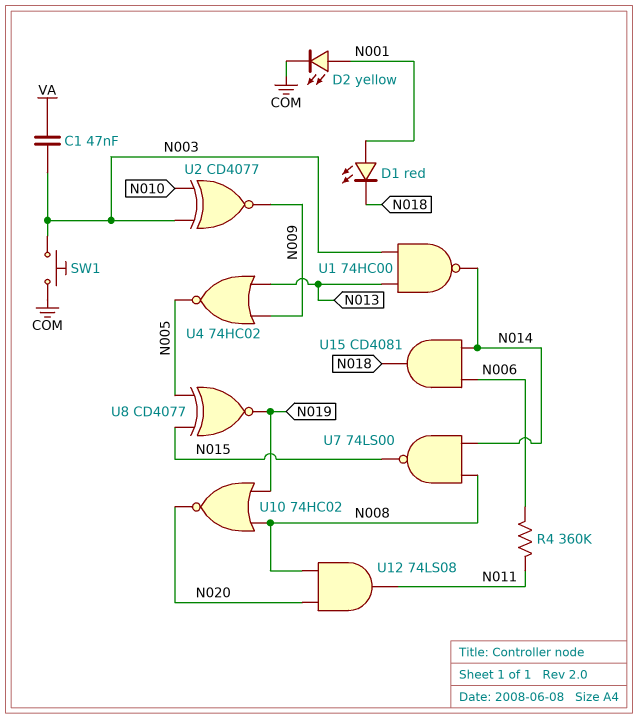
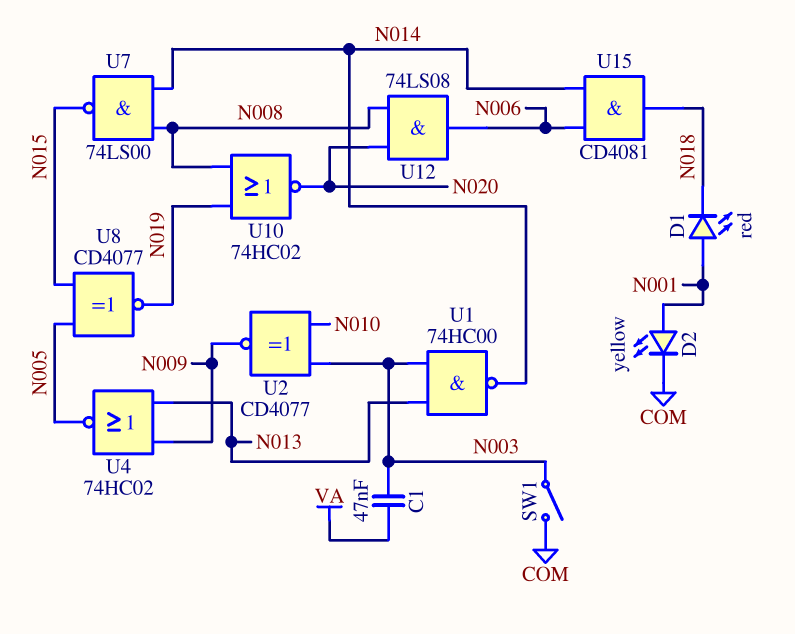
R4: 360k (N006, N011) -> none
SW1: button (COM, N003) -> switch (COM, N003)
U12: AND 74LS08 (in N008, in N020, out N011) -> AND 74LS08 (in N008, in N020, out N006)

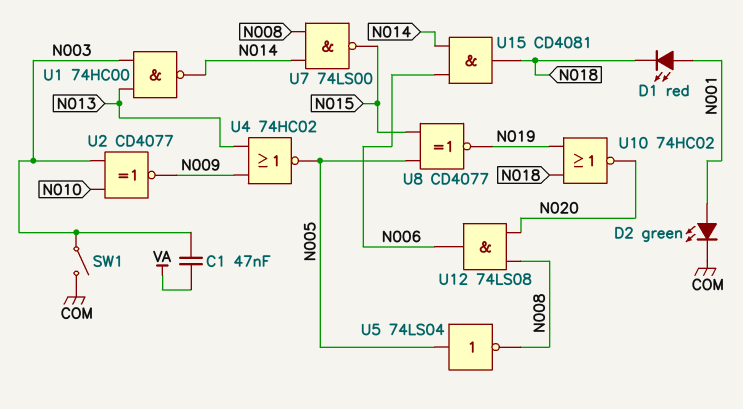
D2: LED yellow (A N001, K COM) -> LED green (A N001, K COM)
U5: none -> NOT 74LS04 (in N005, out N008)
U10: NOR 74HC02 (in N008, in N019, out N020) -> NOR 74HC02 (in N018, in N019, out N020)

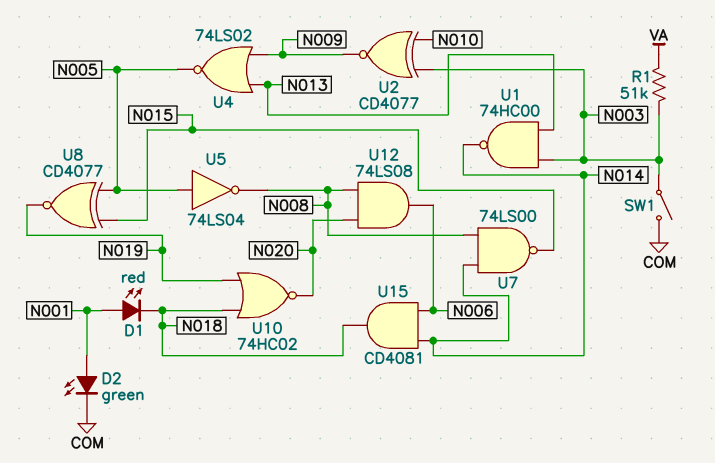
C1: 47nF (N003, VA) -> none
R1: none -> 51k (N003, VA)
U4: NOR 74HC02 (in N009, in N013, out N005) -> NOR 74LS02 (in N009, in N013, out N005)

